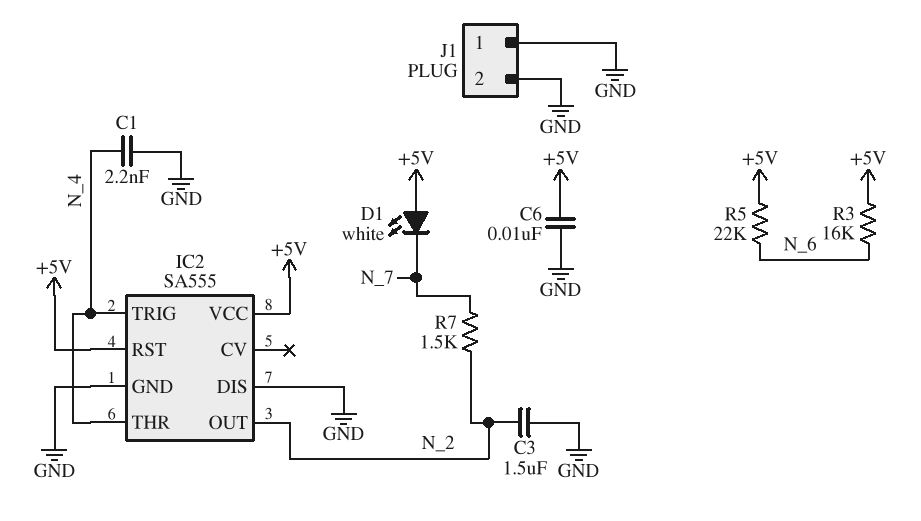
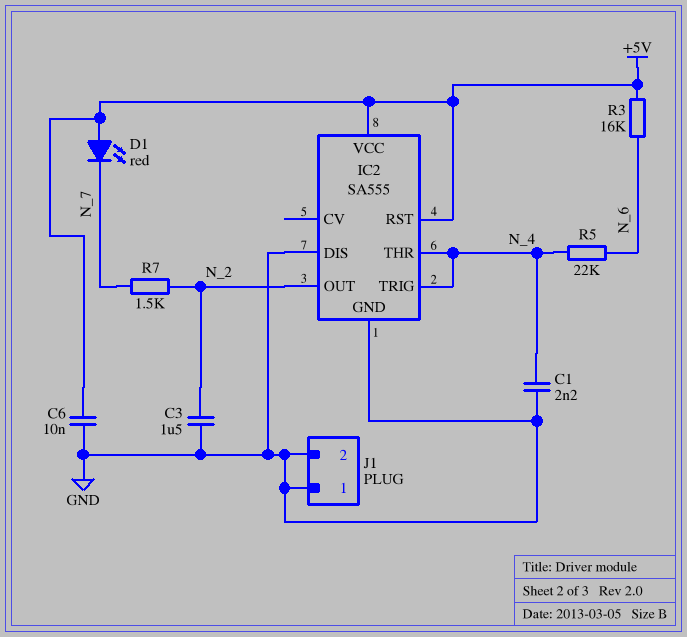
D1: LED white (A +5V, K N_7) -> LED red (A +5V, K N_7)
R5: 22k (+5V, N_6) -> 22k (N_4, N_6)

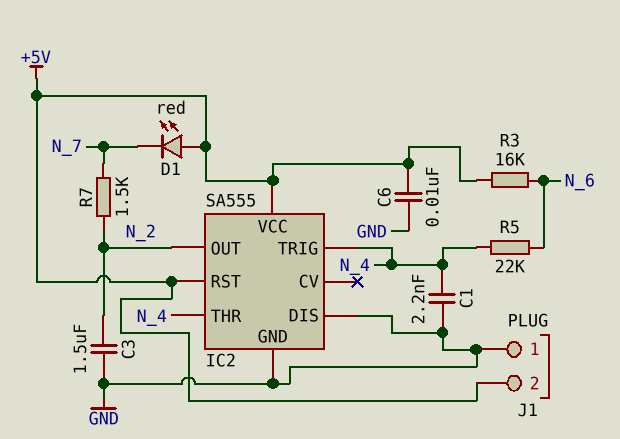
J1 pin 2: GND -> +5V

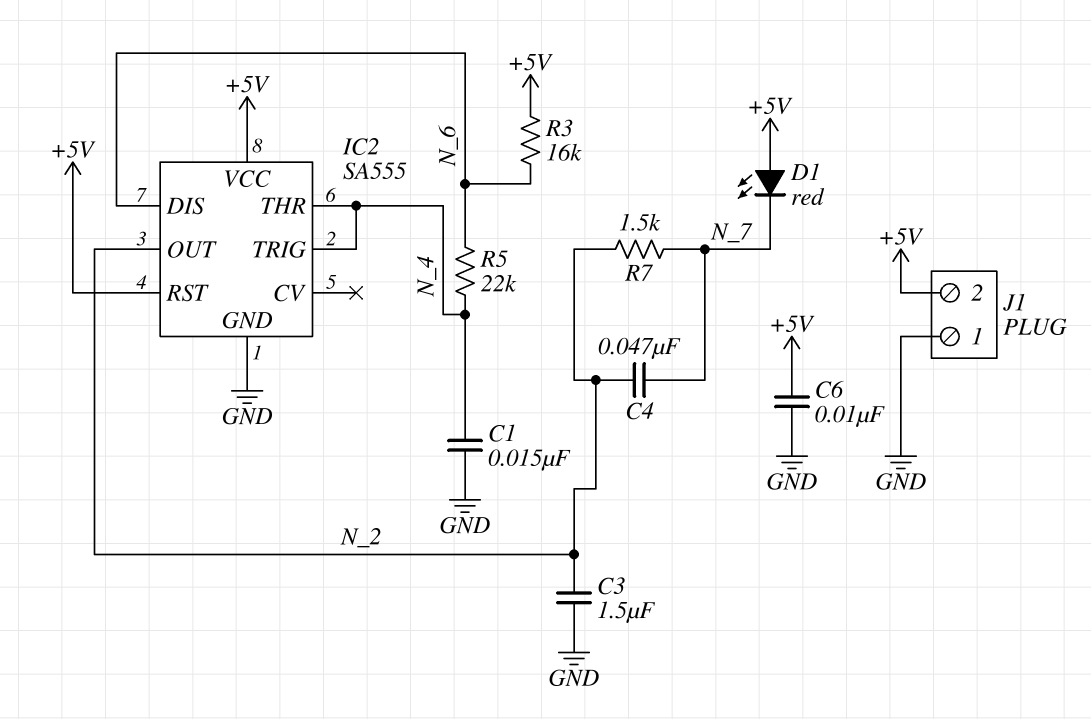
C1: 2.2nF (GND, N_4) -> 15nF (GND, N_4)
C4: none -> 47nF (N_2, N_7)
IC2 pin DIS: GND -> N_6

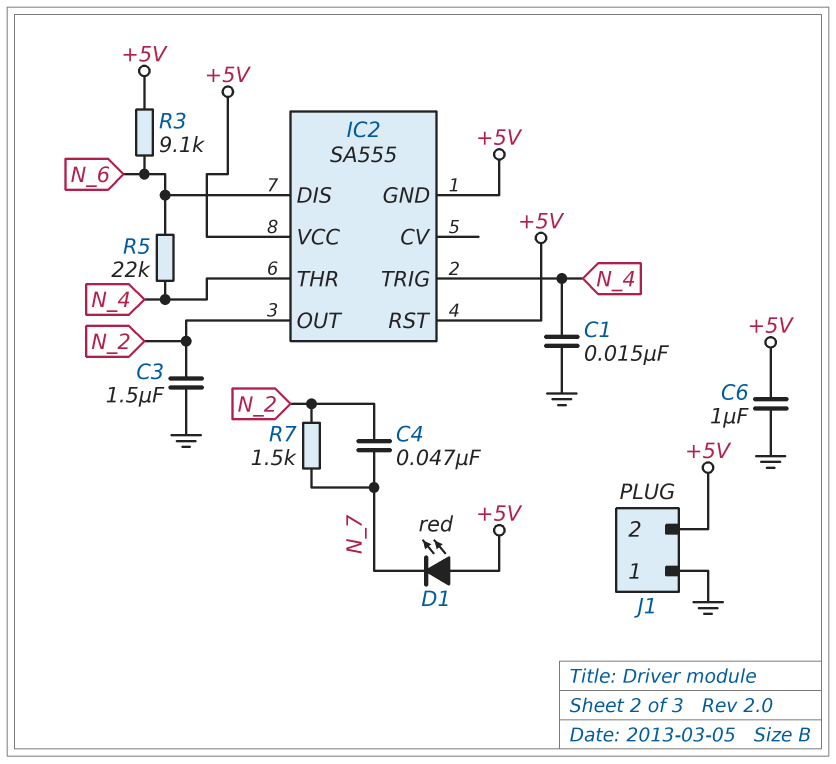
C6: 10nF (+5V, GND) -> 1uF (+5V, GND)
IC2 pin GND: GND -> +5V
R3: 16k (+5V, N_6) -> 9.1k (+5V, N_6)

